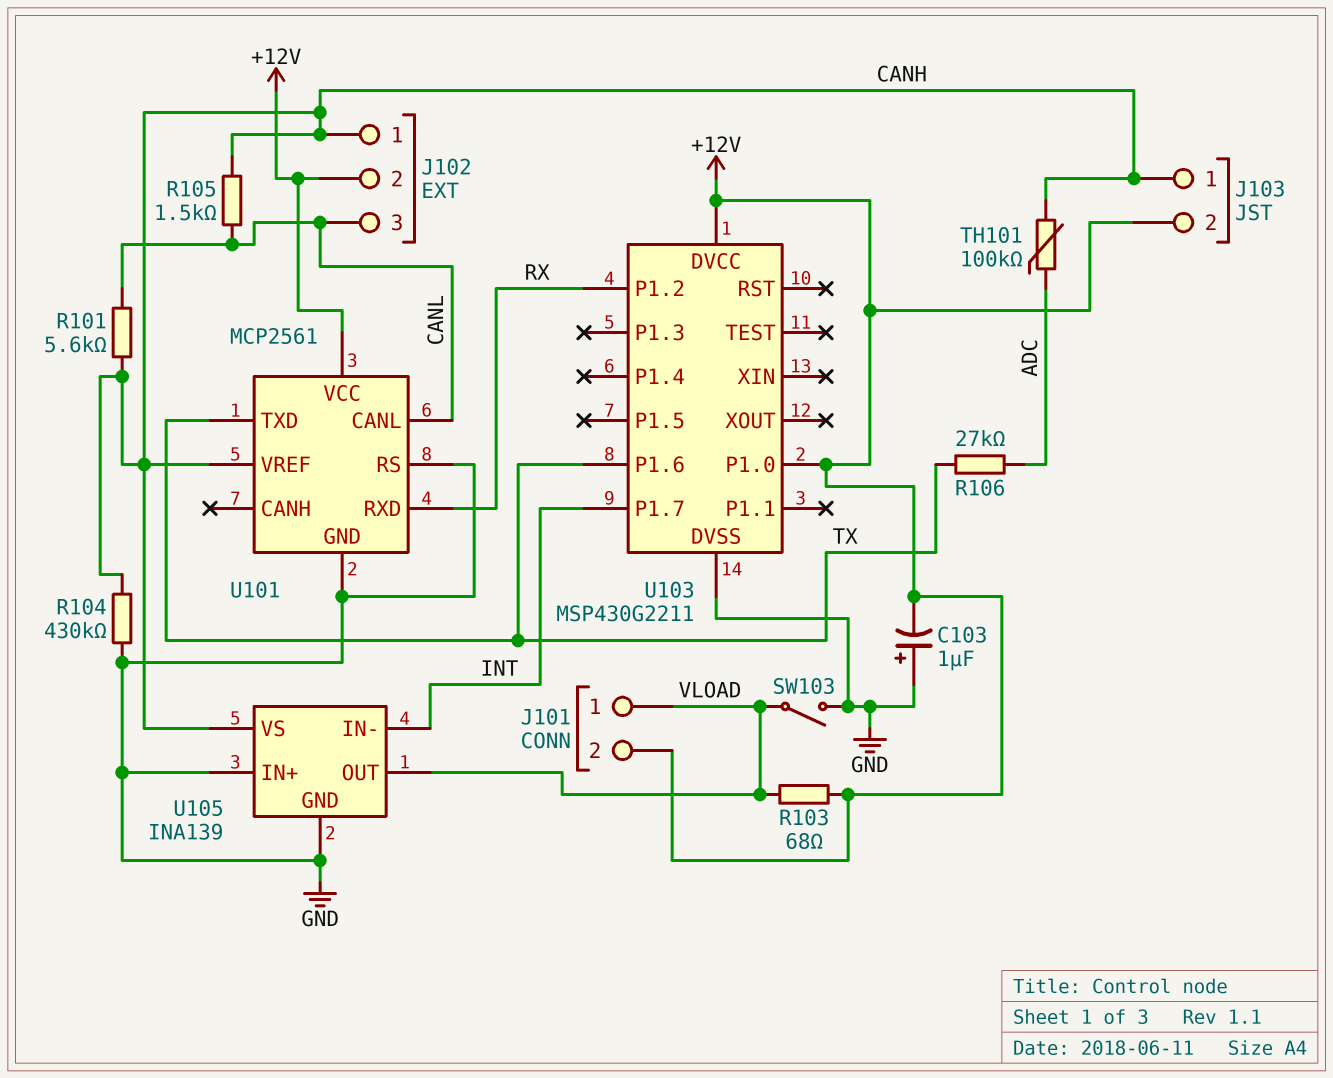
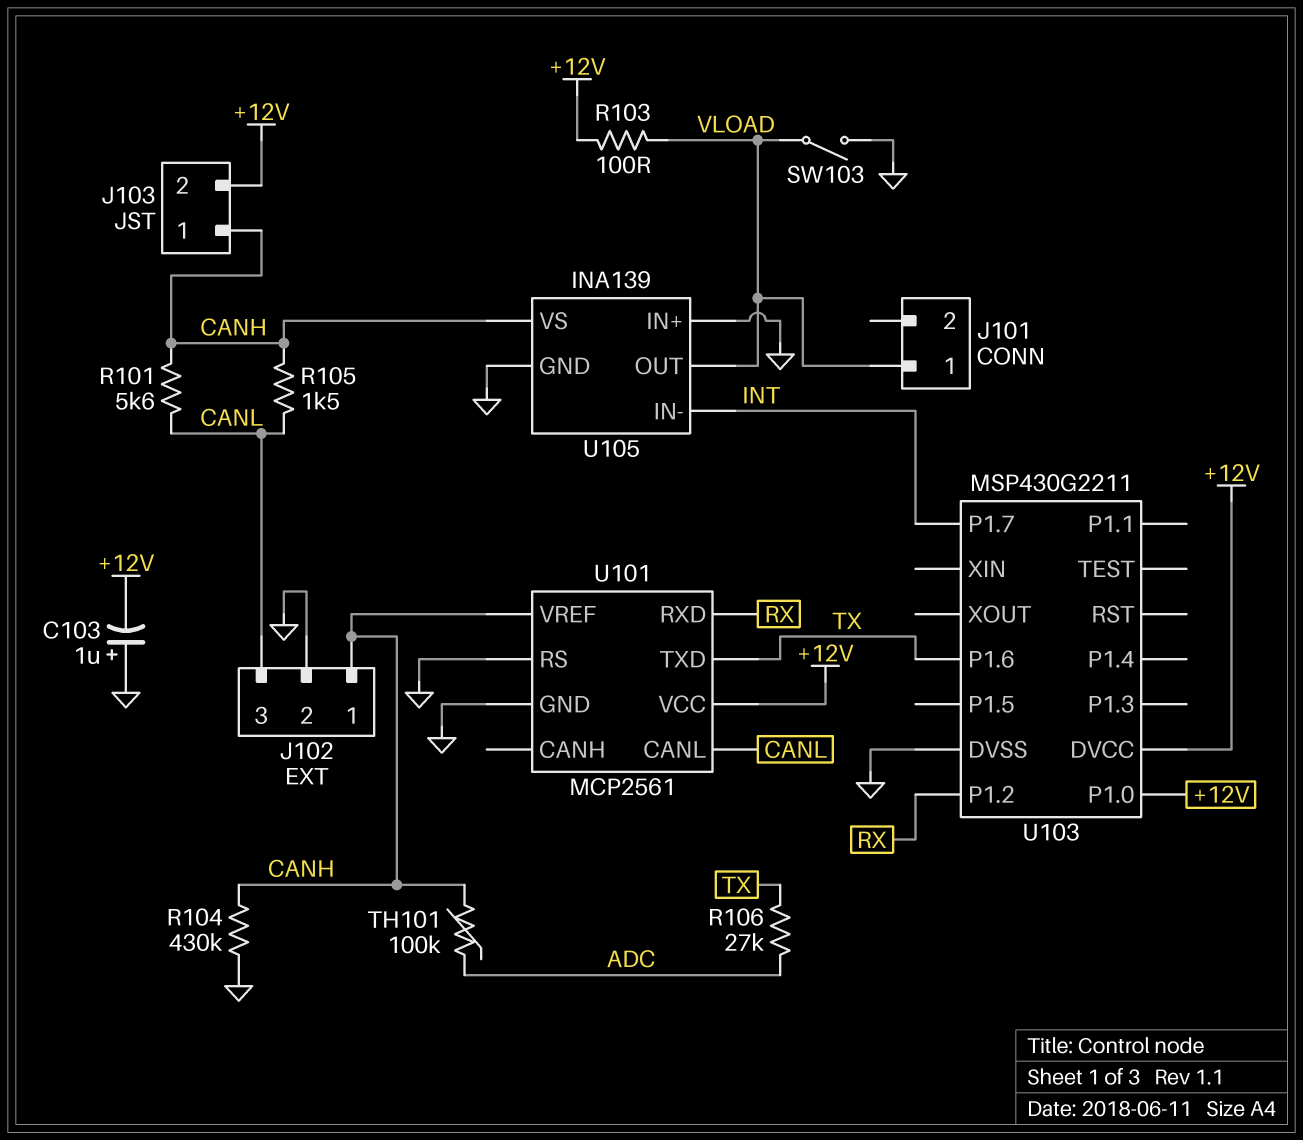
J101 pin 2: +12V -> none
J102 pin 2: +12V -> GND
R103: 68 (+12V, VLOAD) -> 100 (+12V, VLOAD)

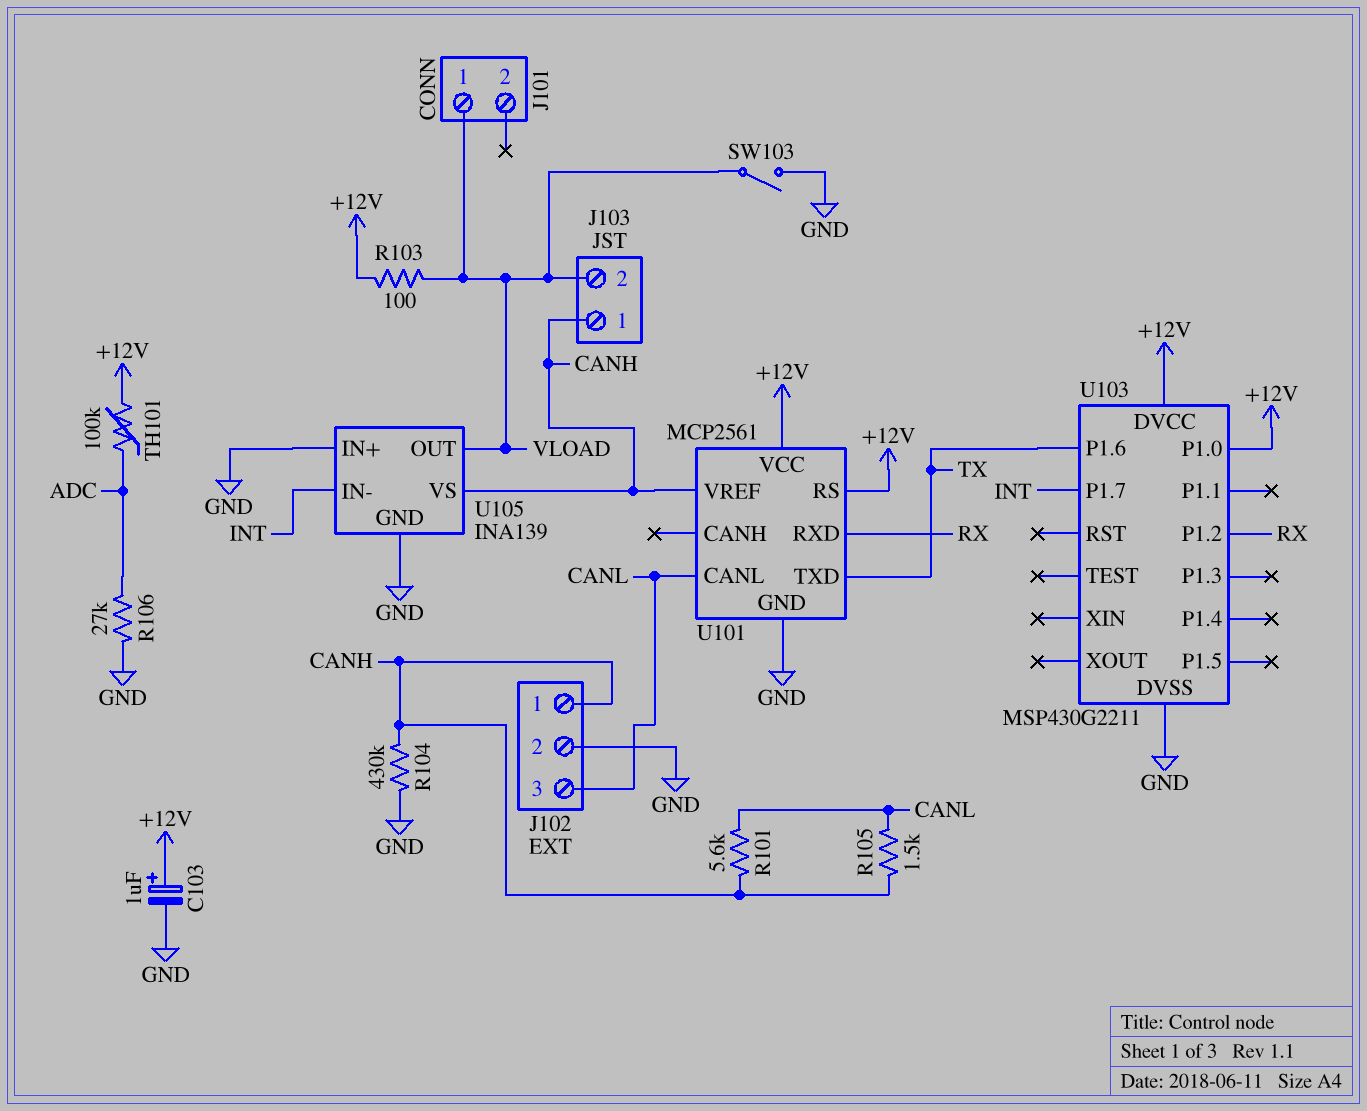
C103: 1uF (plus GND, minus +12V) -> 1uF (plus +12V, minus GND)
J103 pin 2: +12V -> VLOAD
R106: 27k (ADC, TX) -> 27k (ADC, GND)
TH101: 100k (ADC, CANH) -> 100k (+12V, ADC)
U101 pin RS: GND -> +12V

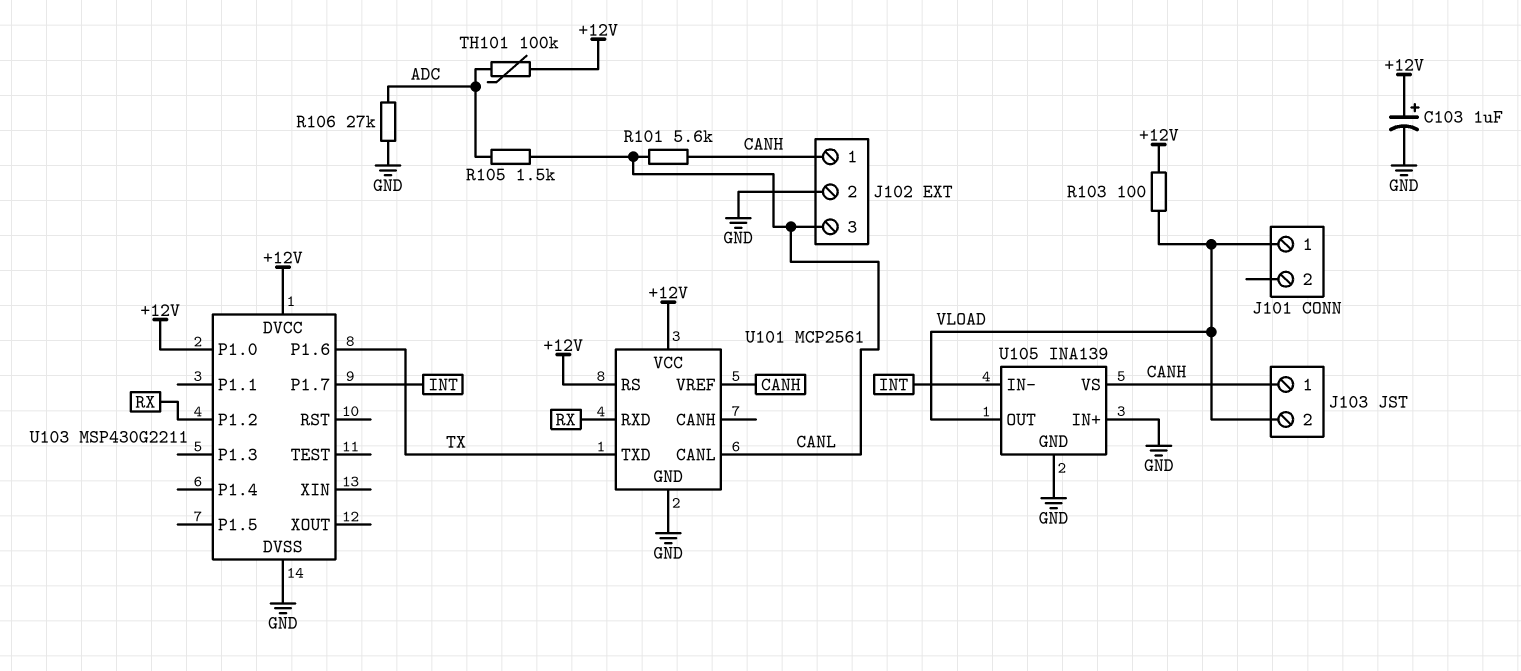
R104: 430k (CANH, GND) -> none
R105: 1.5k (CANH, CANL) -> 1.5k (ADC, CANL)
SW103: switch (GND, VLOAD) -> none

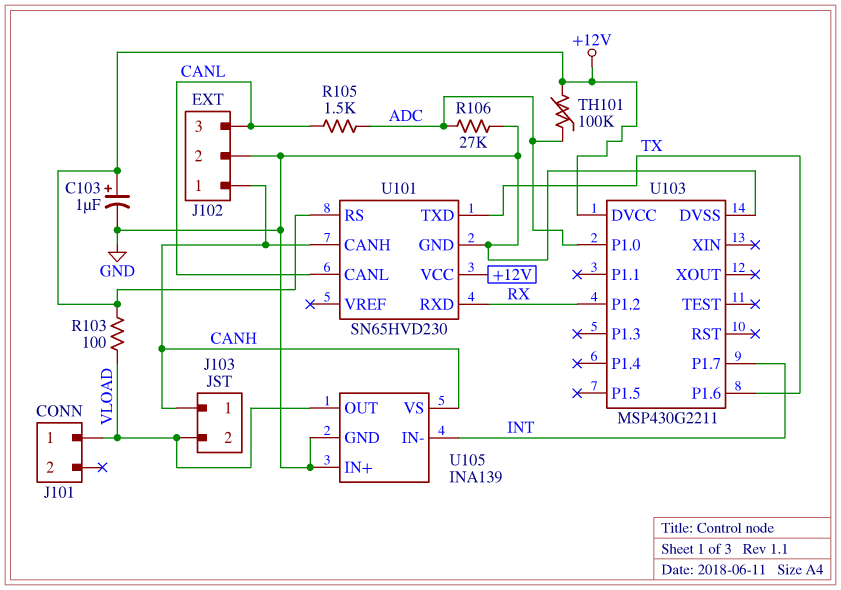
R101: 5.6k (CANH, CANL) -> none
U101: MCP2561 -> SN65HVD230
U101 pin CANH: none -> CANH
U101 pin VREF: CANH -> none
U103 pin P1.0: +12V -> ADC

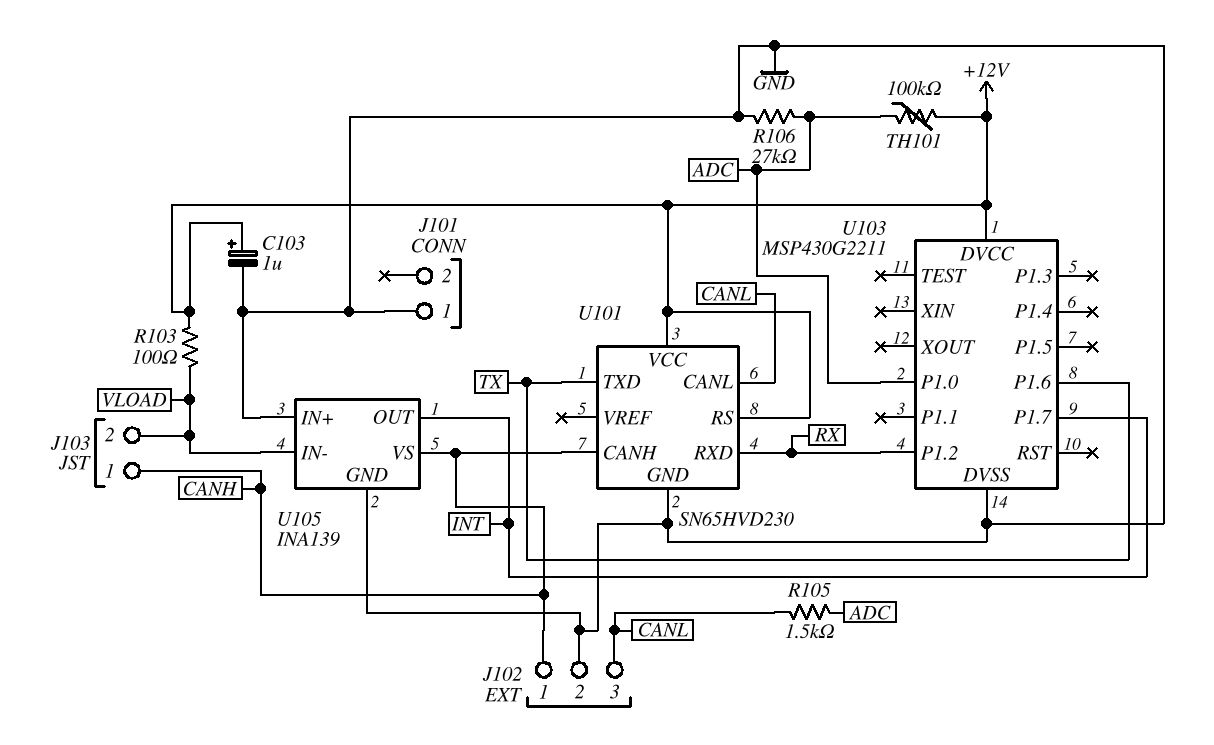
J101 pin 1: VLOAD -> GND
U105 pin IN-: INT -> VLOAD
U105 pin OUT: VLOAD -> INT

